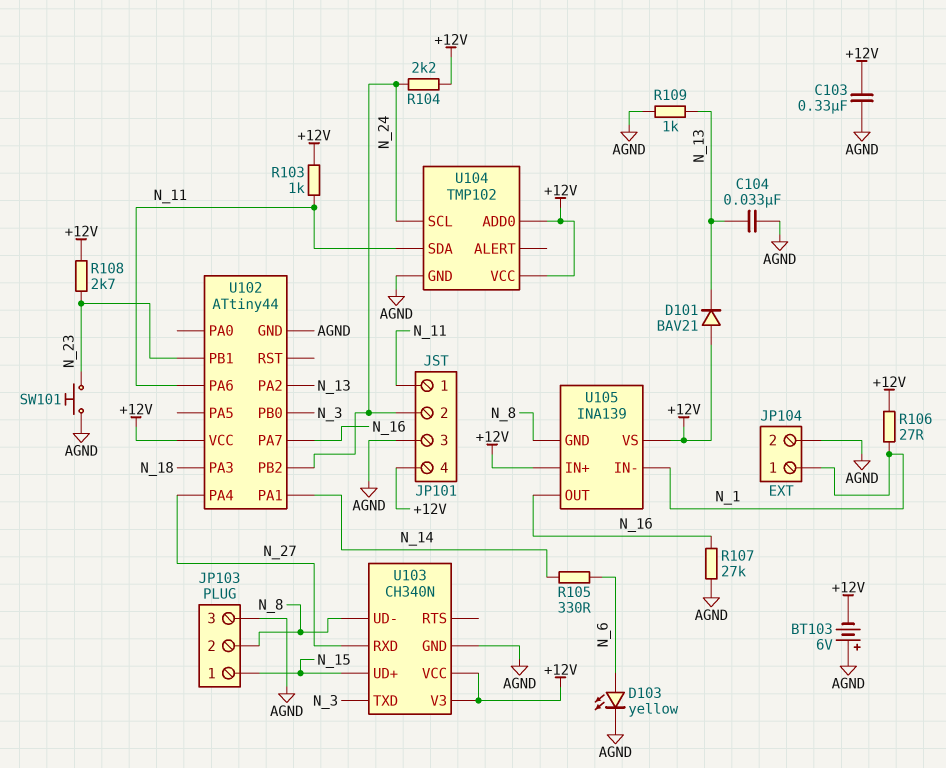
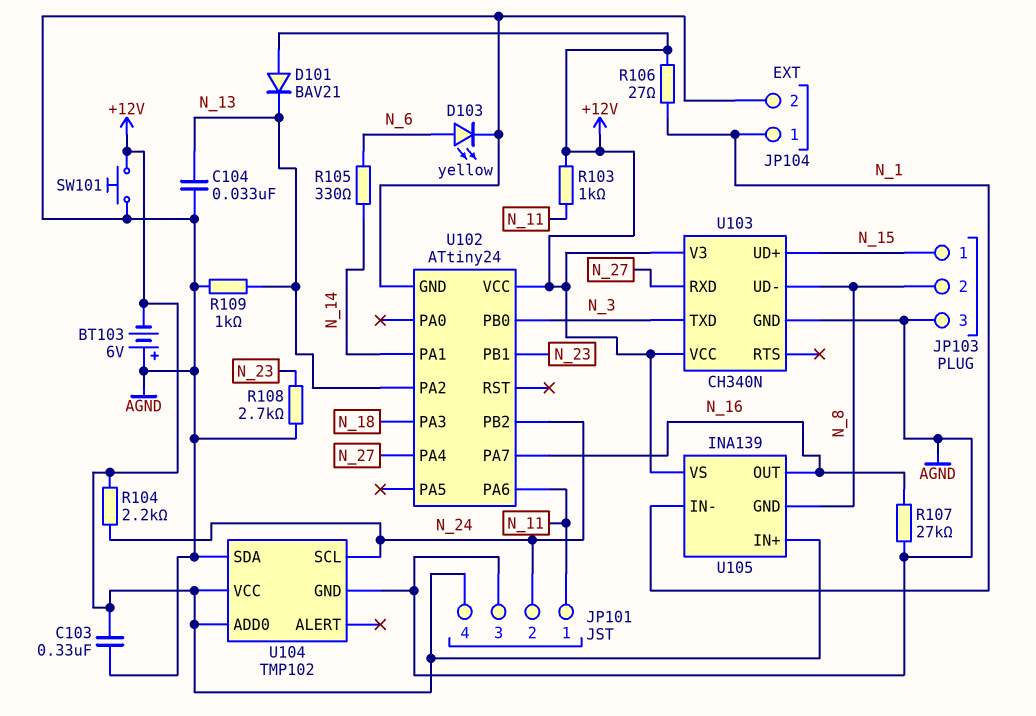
R108: 2.7k (+12V, N_23) -> 2.7k (AGND, N_23)
SW101: button (AGND, N_23) -> button (+12V, AGND)
U102: ATtiny44 -> ATtiny24
U104 pin SDA: N_11 -> AGND

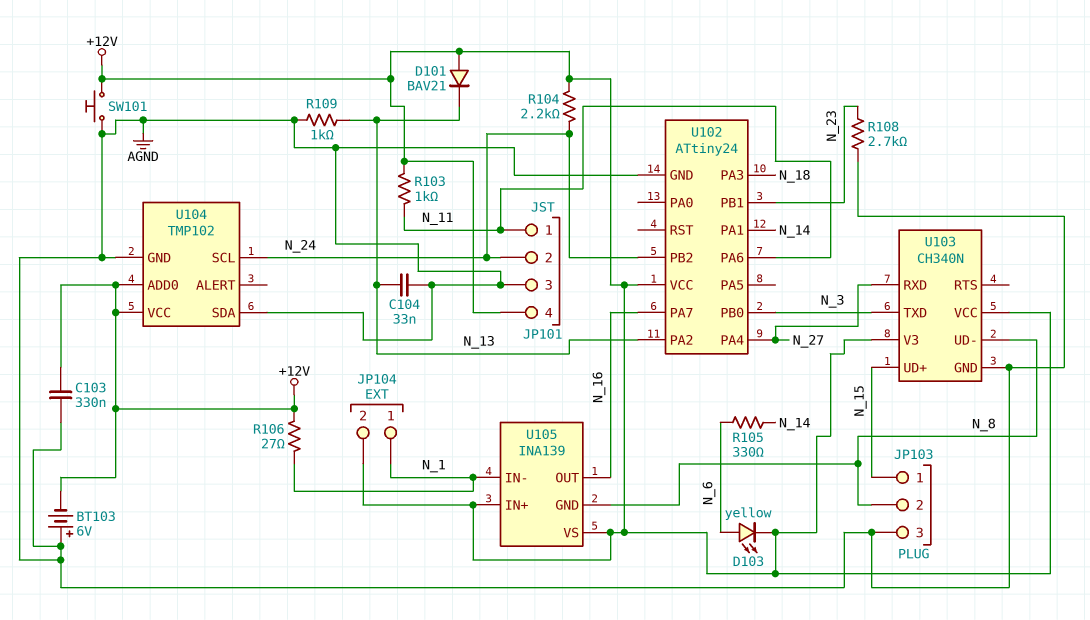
D103: LED yellow (A N_6, K AGND) -> LED yellow (A N_6, K +12V)
JP104 pin 2: AGND -> +12V
R107: 27k (AGND, N_16) -> none

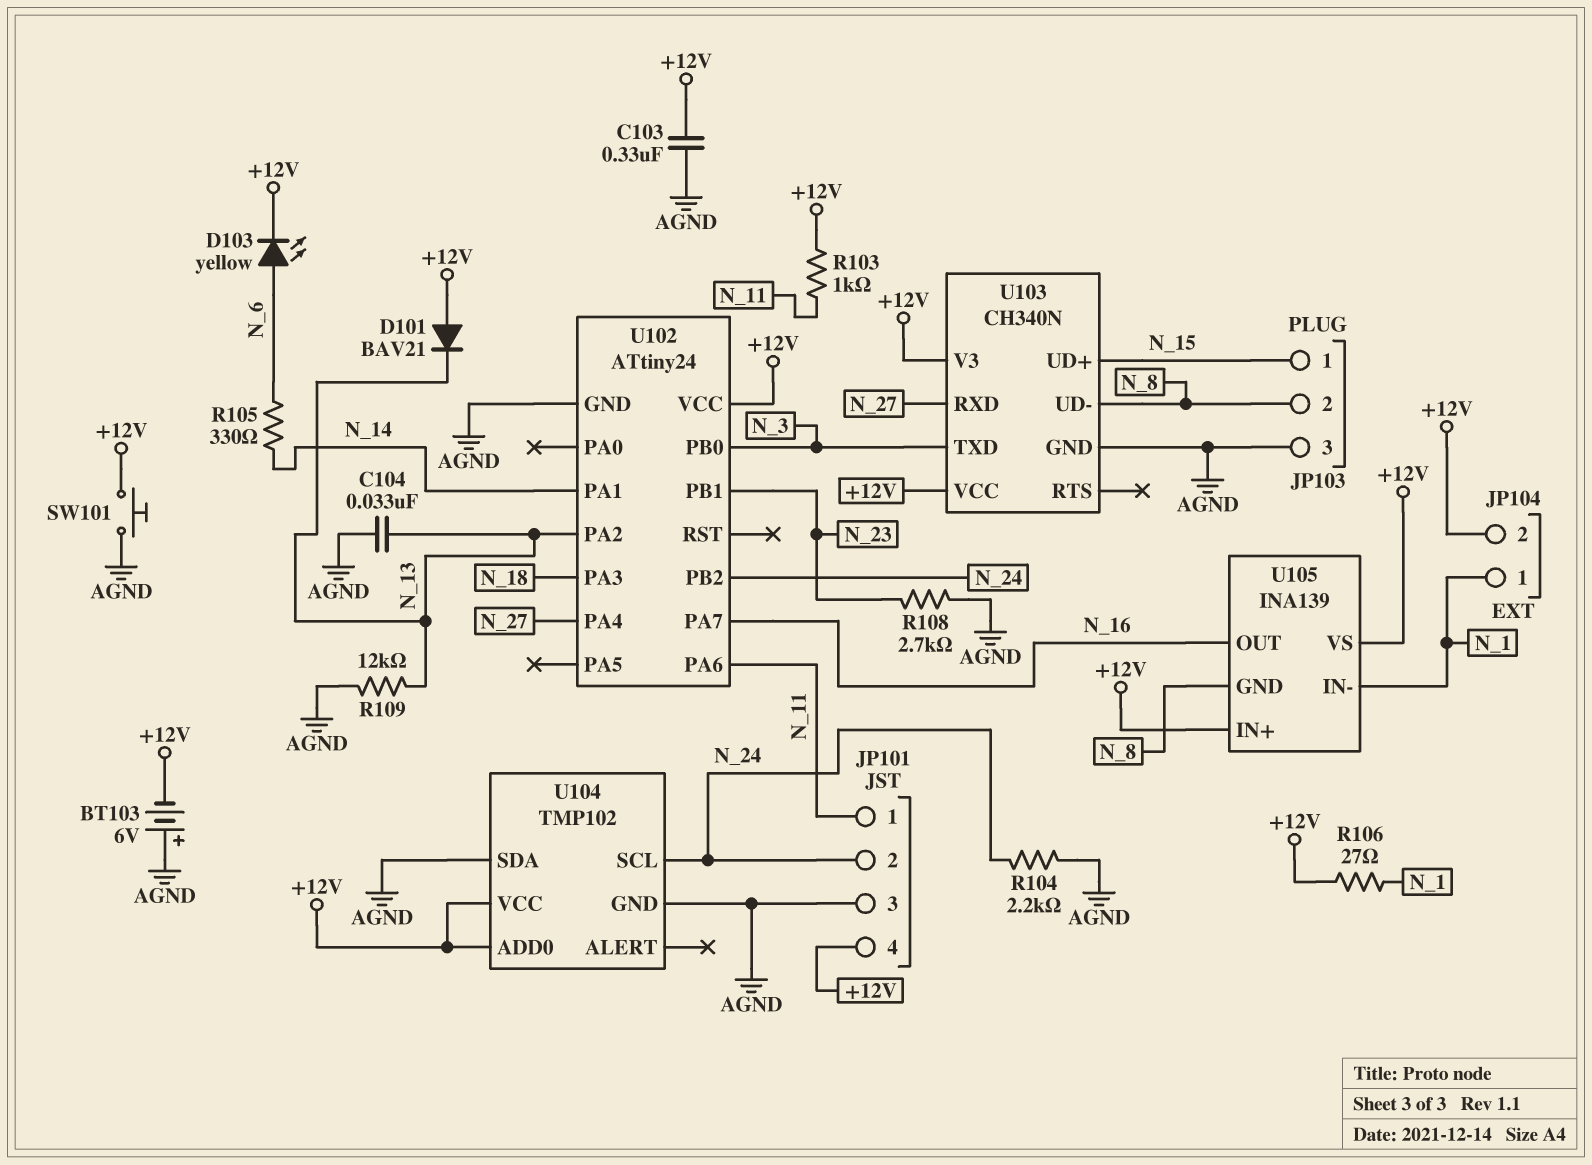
R104: 2.2k (+12V, N_24) -> 2.2k (AGND, N_24)
R109: 1k (AGND, N_13) -> 12k (AGND, N_13)

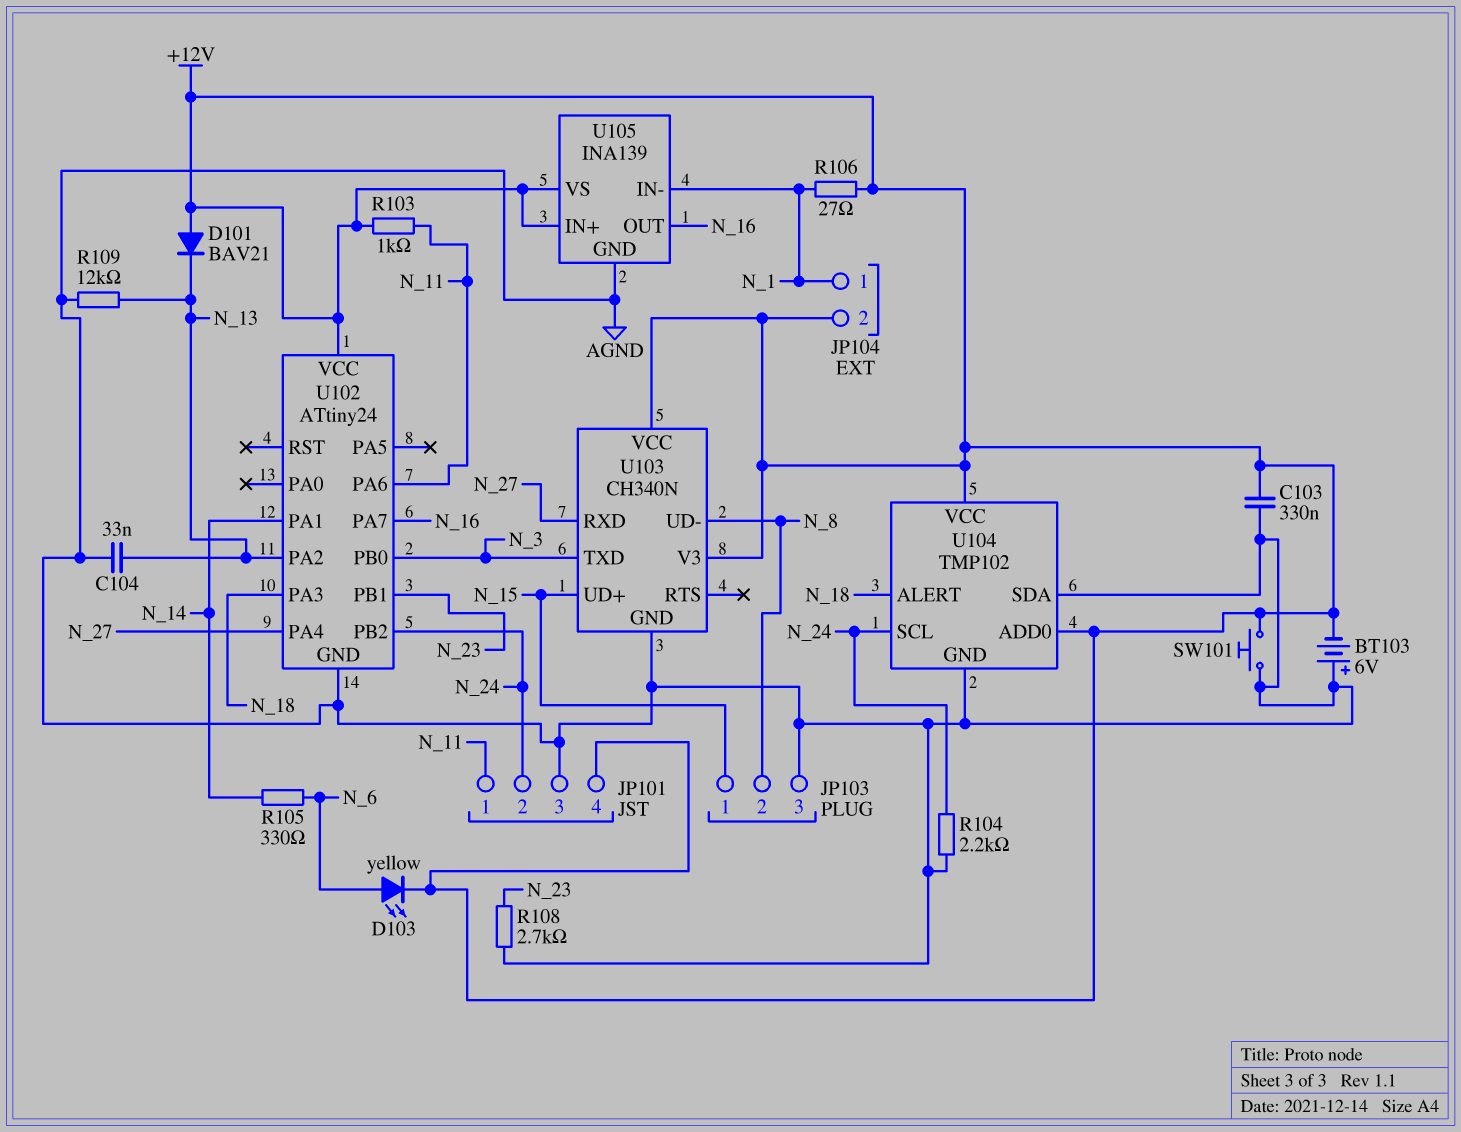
U104 pin ALERT: none -> N_18
U105 pin GND: N_8 -> AGND

